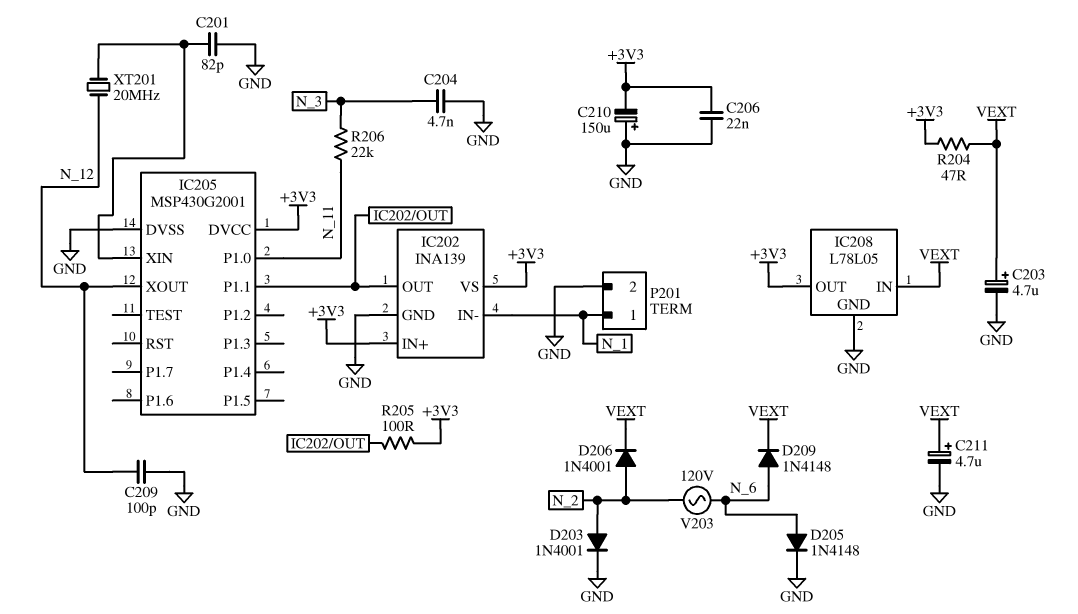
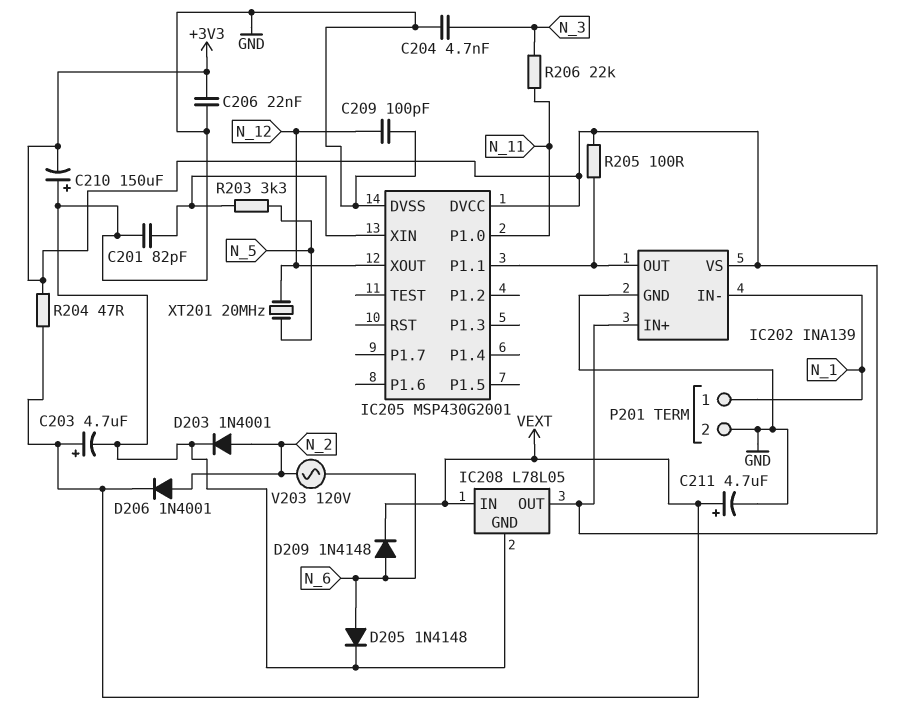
R203: none -> 3.3k (IC205/XIN, N_5)
XT201: 20MHz (IC205/XIN, N_12) -> 20MHz (N_5, N_12)

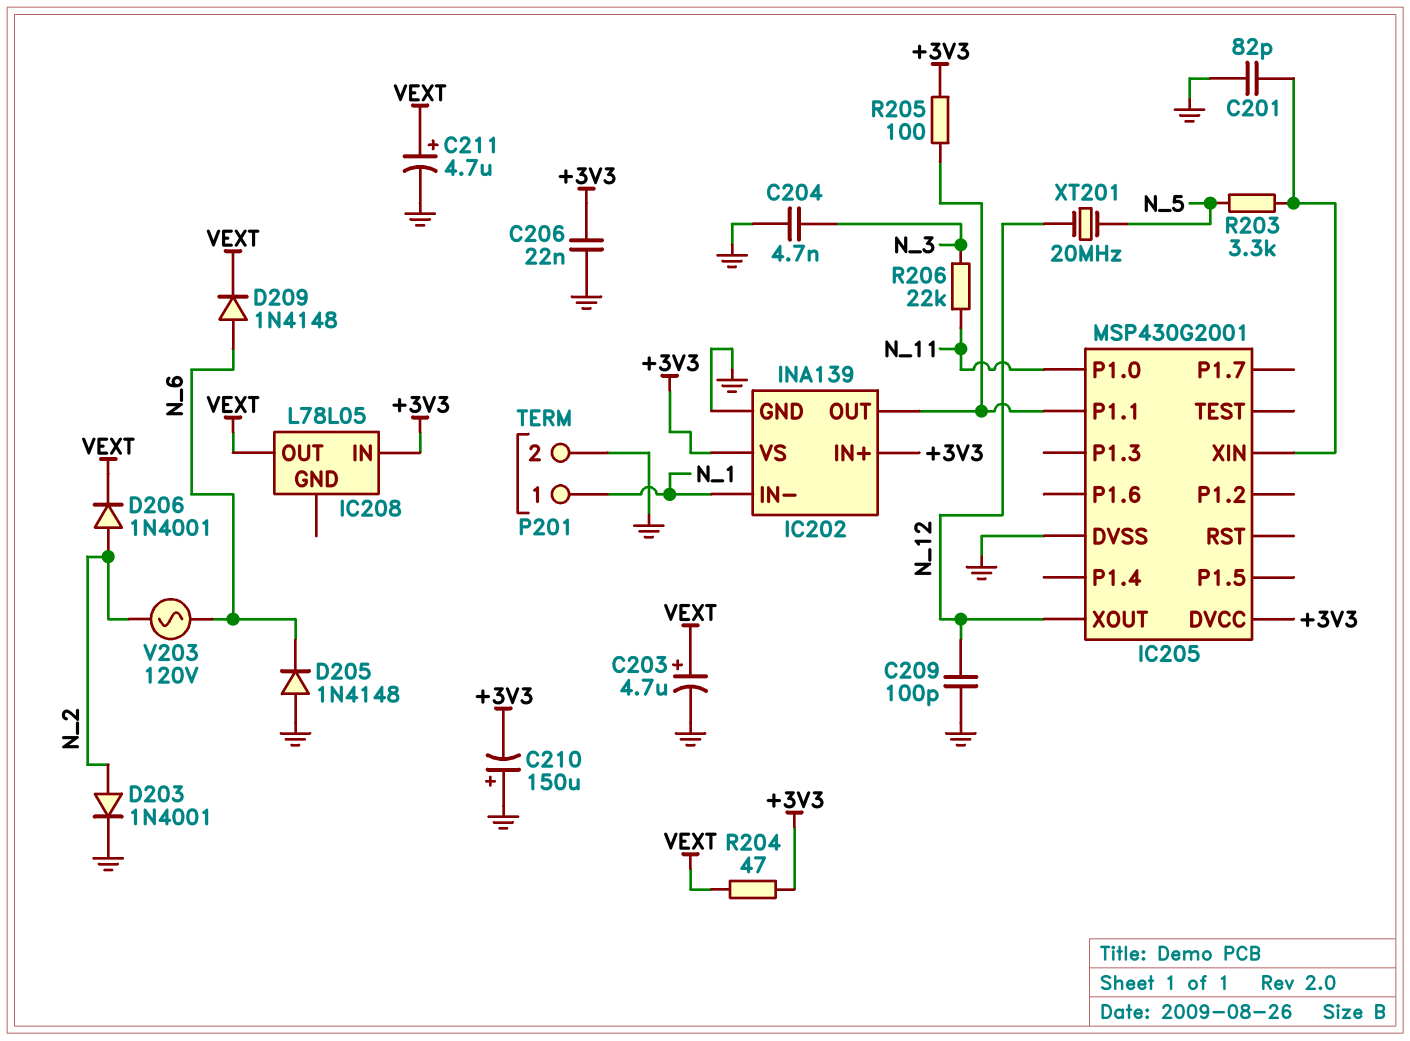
D205: diode 1N4148 (A N_6, K GND) -> diode 1N4148 (A GND, K N_6)
IC208 pin GND: GND -> none
IC208 pin IN: VEXT -> +3V3
IC208 pin OUT: +3V3 -> VEXT

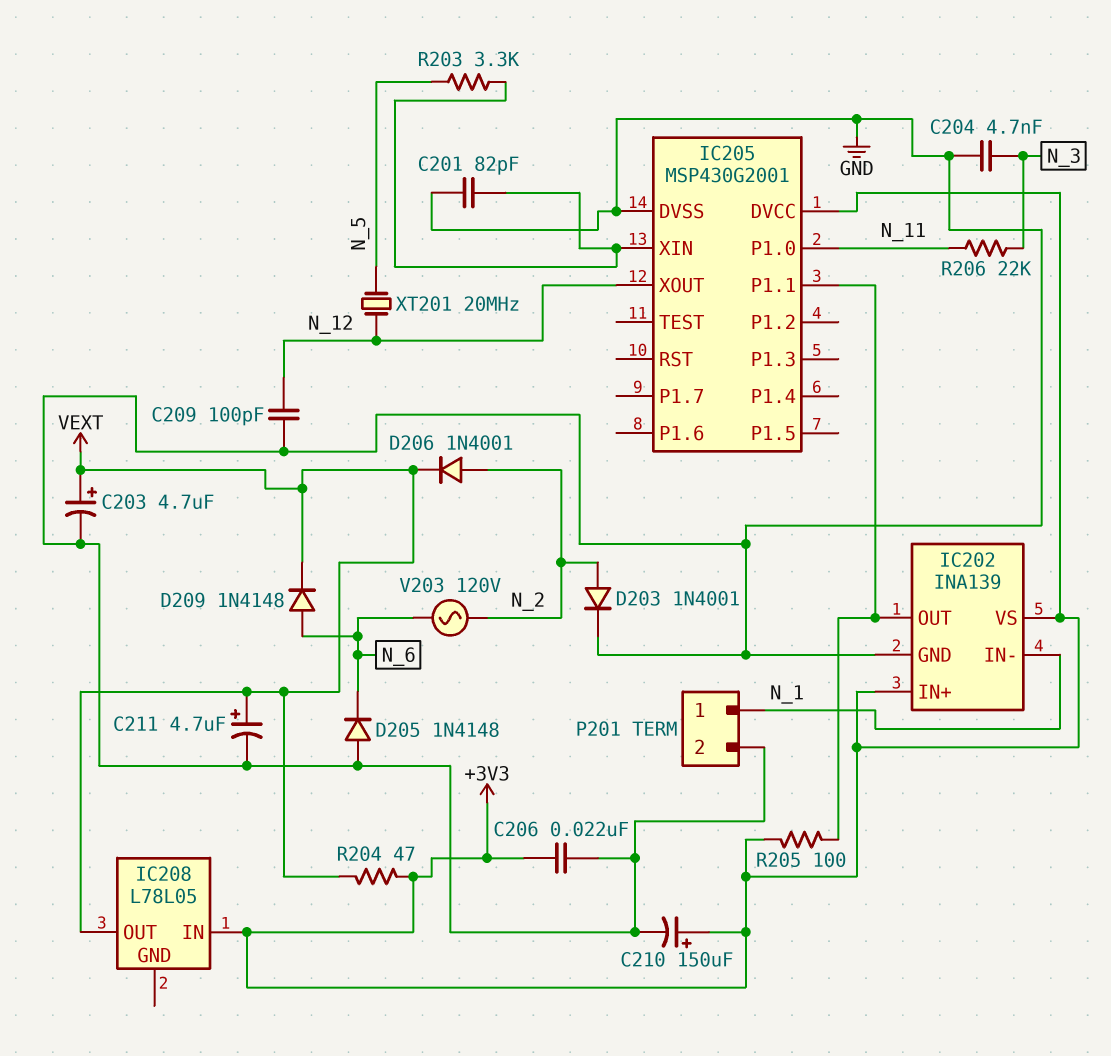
C210: 150uF (plus GND, minus +3V3) -> 150uF (plus +3V3, minus GND)

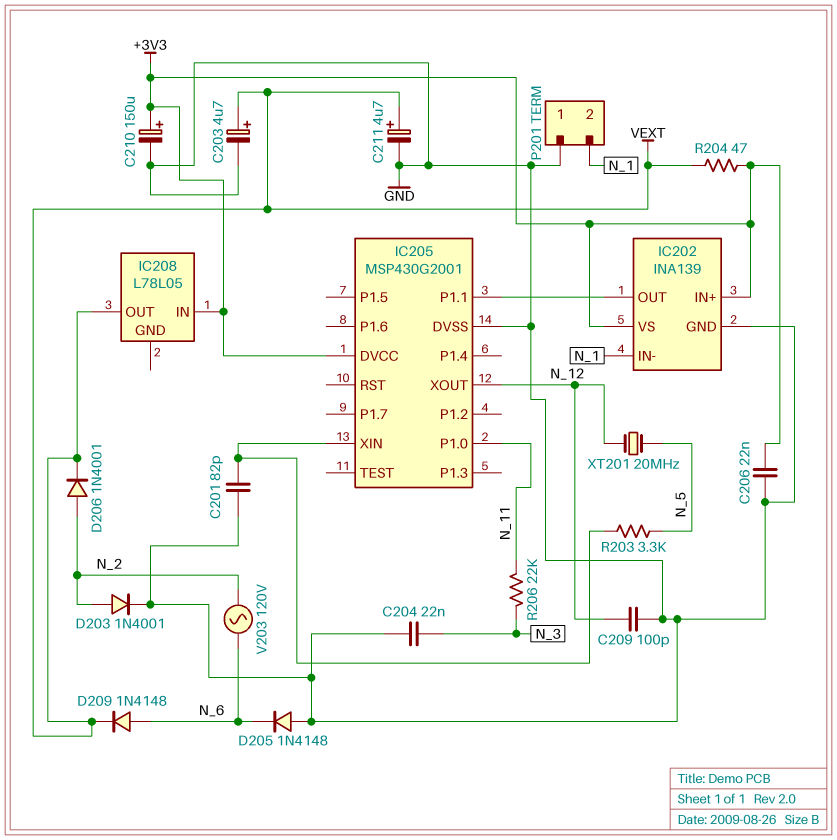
C204: 4.7nF (GND, N_3) -> 22nF (GND, N_3)
P201 pin 1: N_1 -> GND
P201 pin 2: GND -> N_1
R205: 100 (+3V3, IC202/OUT) -> none

